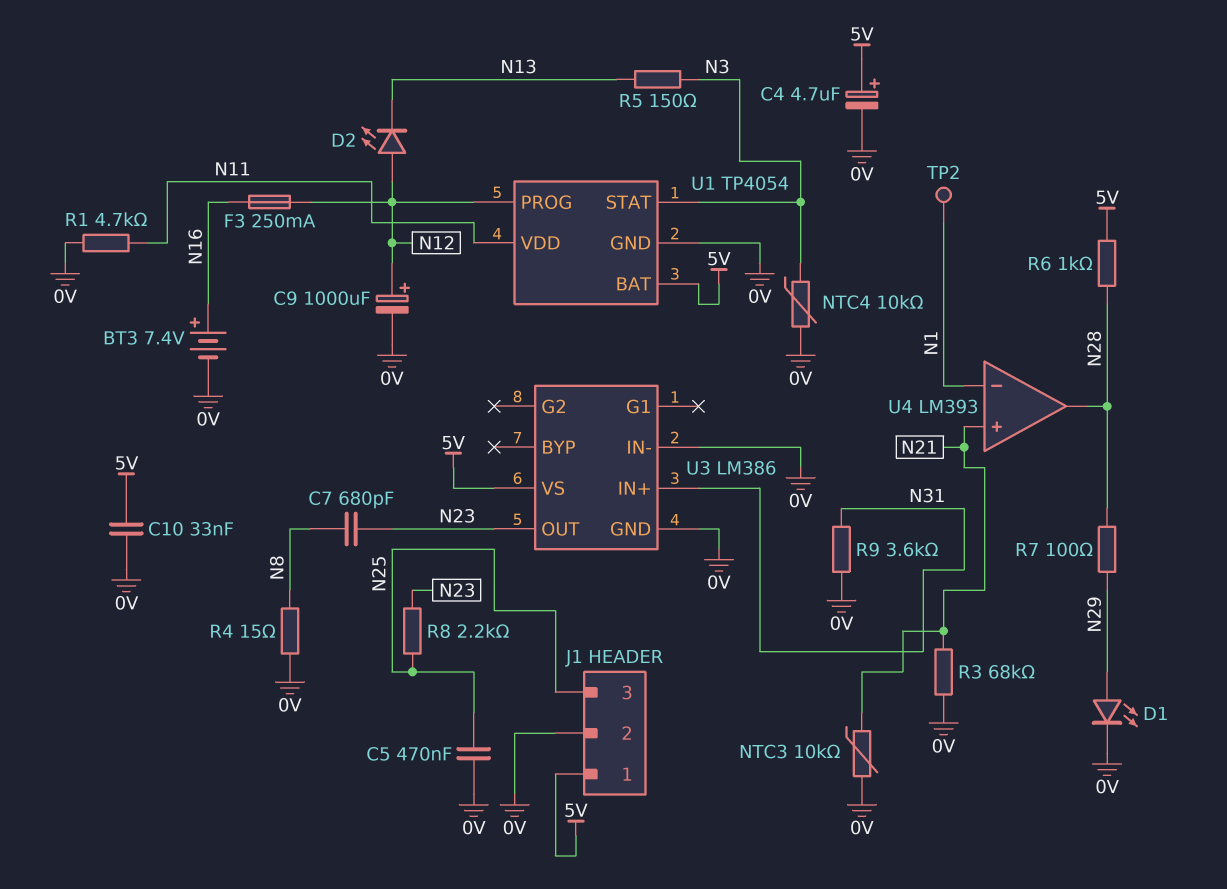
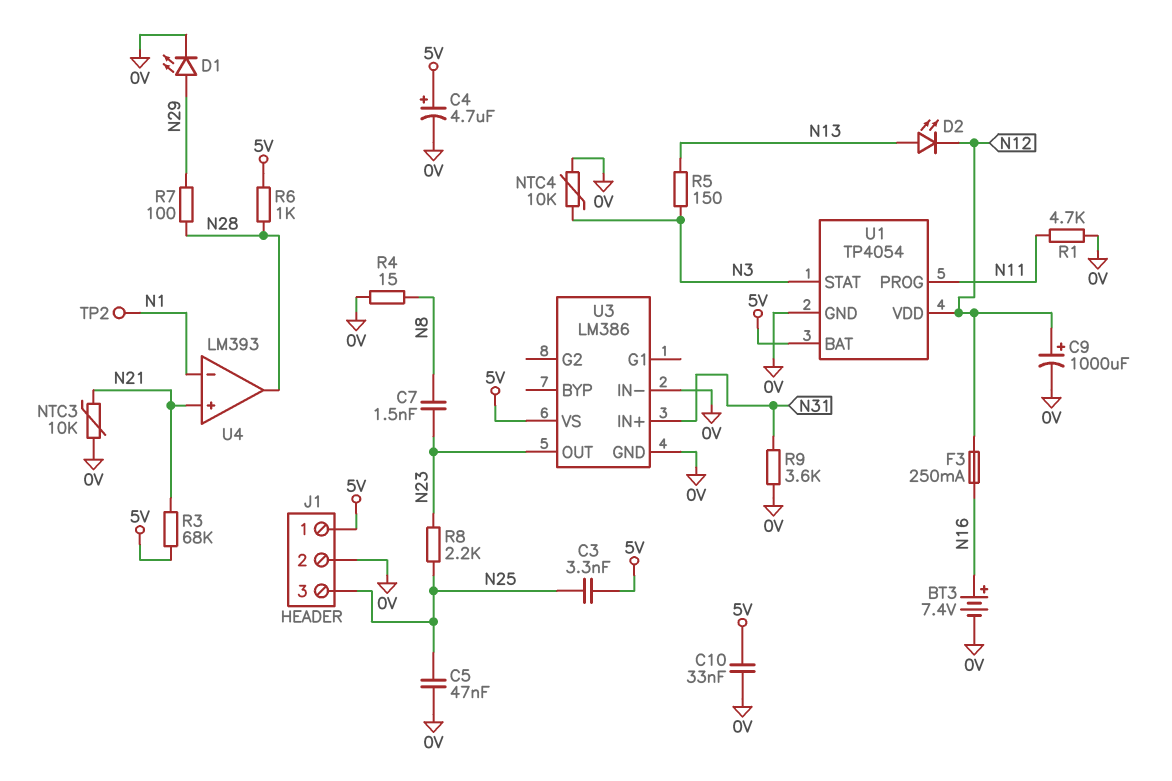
C3: none -> 3.3nF (5V, N25)
C5: 470nF (0V, N25) -> 47nF (0V, N25)
C7: 680pF (N8, N23) -> 1.5nF (N8, N23)
D2: LED (A N12, K N13) -> LED (A N13, K N12)
R3: 68k (0V, N21) -> 68k (5V, N21)
U1 pin PROG: N12 -> N11
U1 pin VDD: N11 -> N12

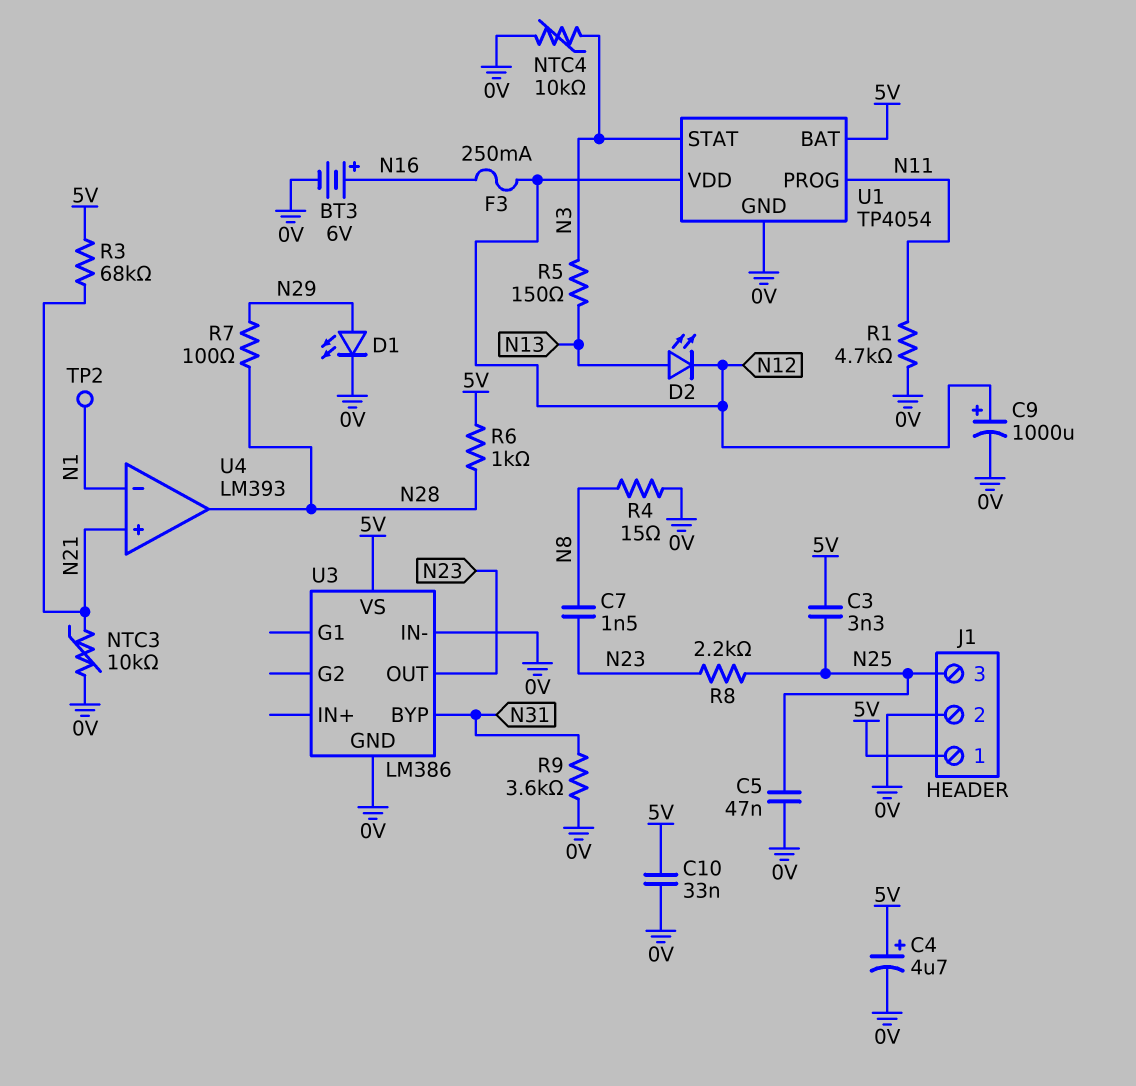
BT3: 7.4V (plus N16, minus 0V) -> 6V (plus N16, minus 0V)
U3 pin BYP: none -> N31
U3 pin IN+: N31 -> none

